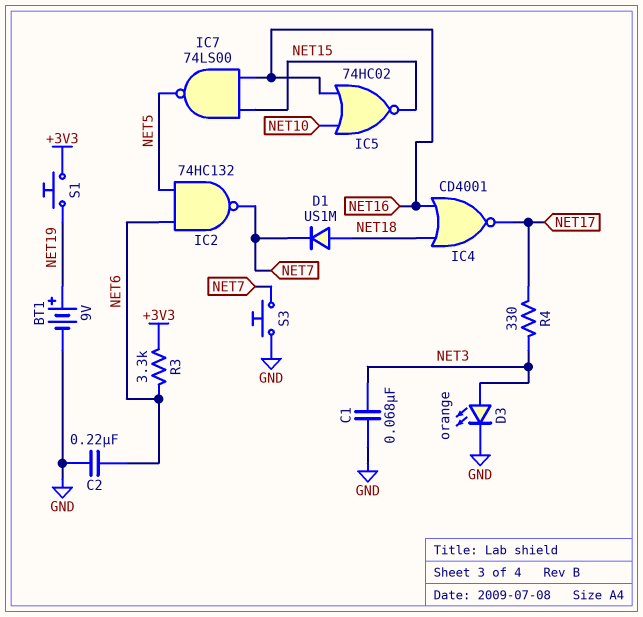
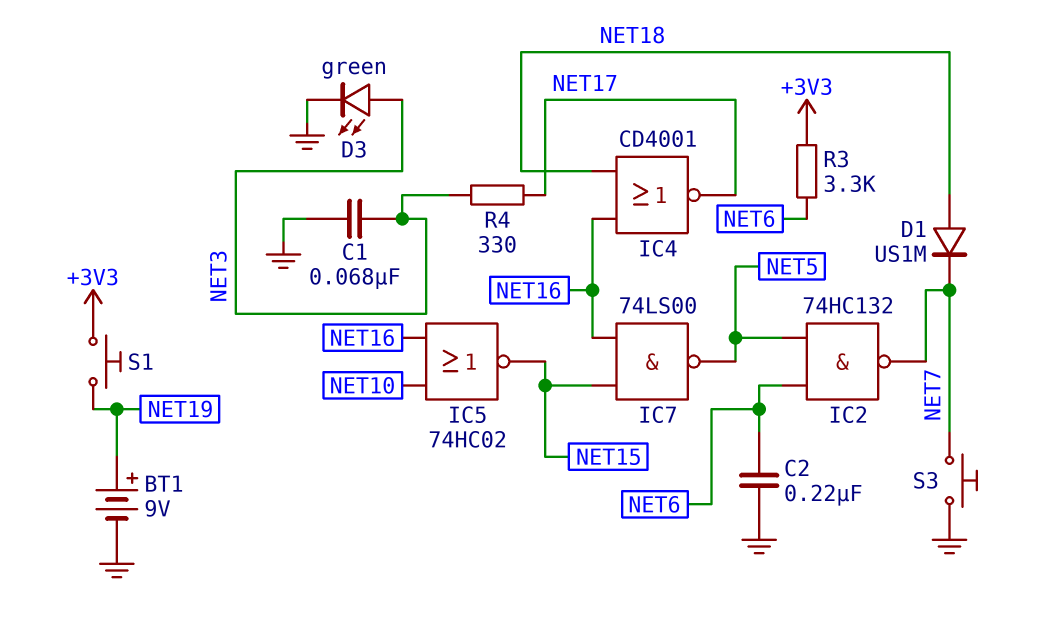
D3: LED orange (A NET3, K GND) -> LED green (A NET3, K GND)

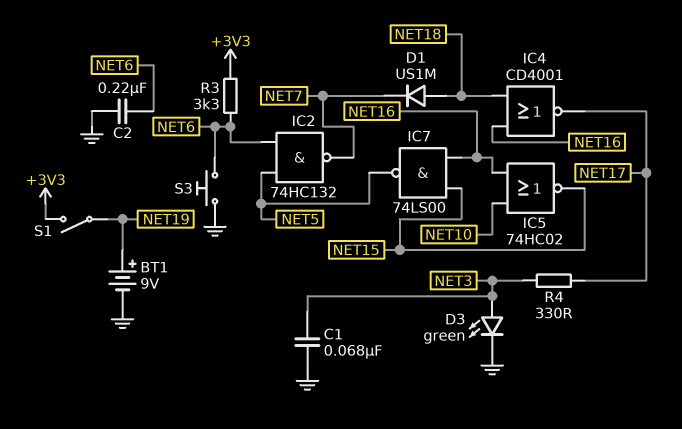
S1: button (+3V3, NET19) -> switch (+3V3, NET19)
S3: button (GND, NET7) -> button (GND, NET6)

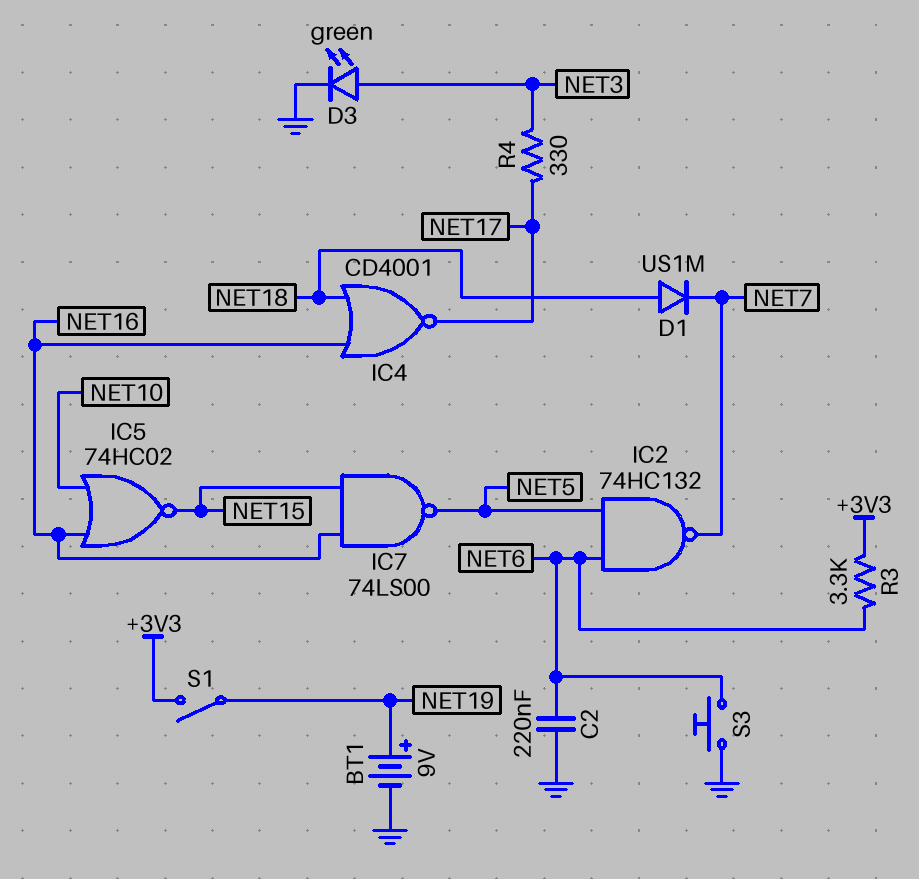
C1: 68nF (GND, NET3) -> none

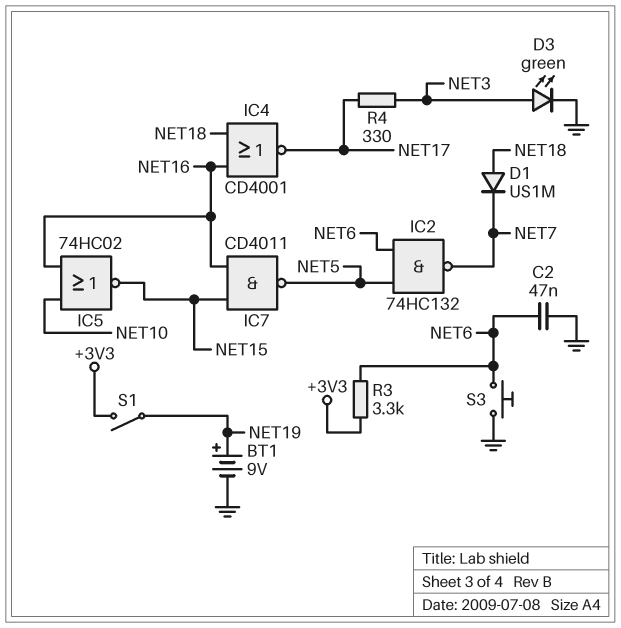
C2: 220nF (GND, NET6) -> 47nF (GND, NET6)
IC7: NAND 74LS00 (in NET15, in NET16, out NET5) -> NAND CD4011 (in NET15, in NET16, out NET5)

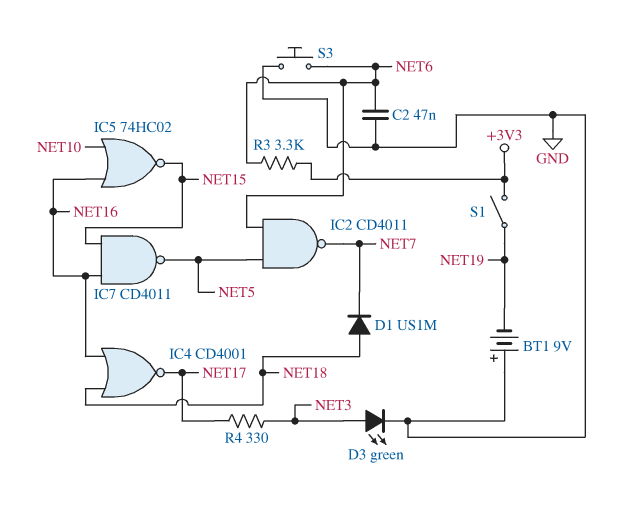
BT1: 9V (plus NET19, minus GND) -> 9V (plus GND, minus NET19)
IC2: NAND 74HC132 (in NET5, in NET6, out NET7) -> NAND CD4011 (in NET5, in NET6, out NET7)

